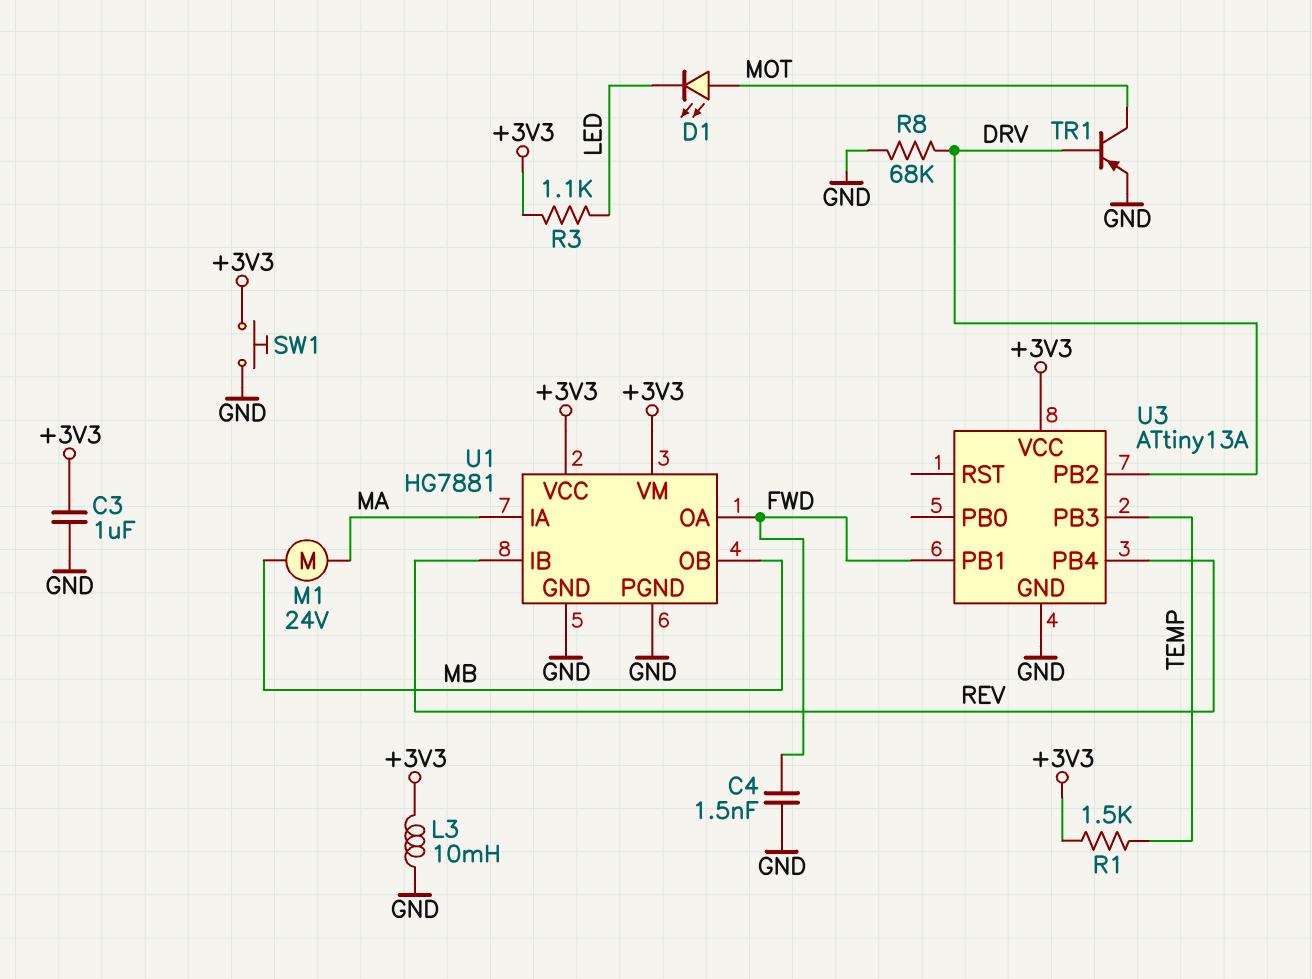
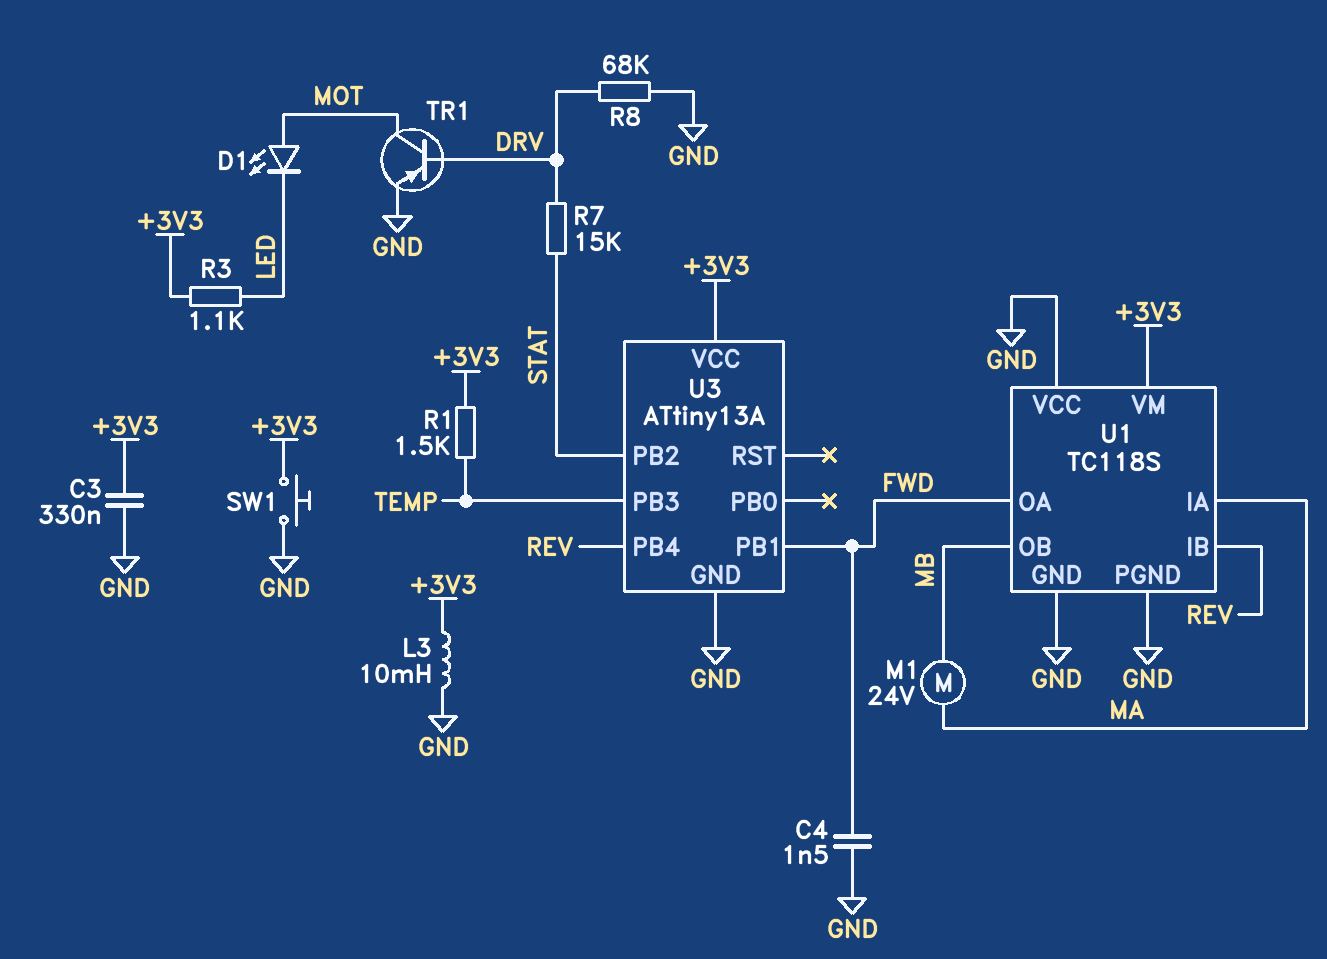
C3: 1uF (+3V3, GND) -> 330nF (+3V3, GND)
R7: none -> 15k (DRV, STAT)
U1: HG7881 -> TC118S
U1 pin VCC: +3V3 -> GND
U3 pin PB2: DRV -> STAT

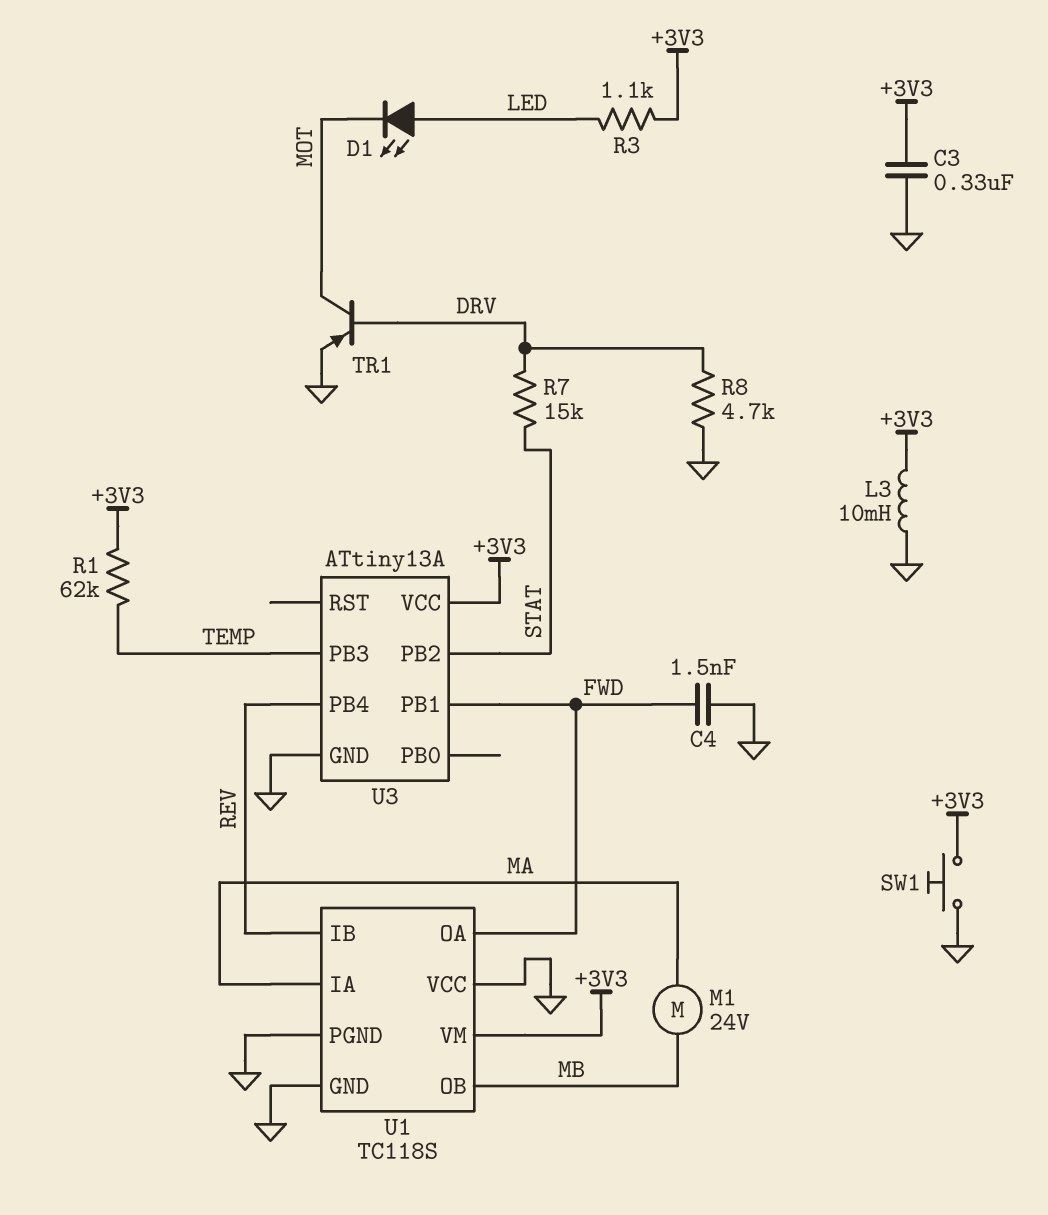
D1: LED (A MOT, K LED) -> LED (A LED, K MOT)
R1: 1.5k (+3V3, TEMP) -> 62k (+3V3, TEMP)
R8: 68k (DRV, GND) -> 4.7k (DRV, GND)

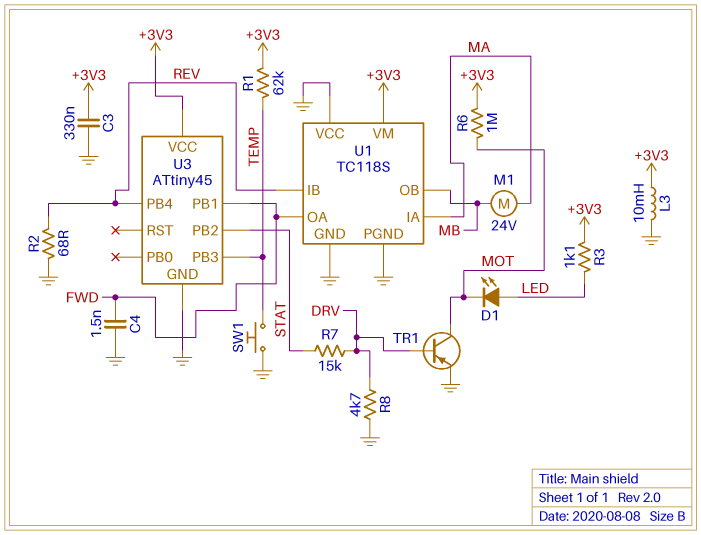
R2: none -> 68 (GND, REV)
R6: none -> 1M (+3V3, MOT)
SW1: button (+3V3, GND) -> button (GND, TEMP)
U3: ATtiny13A -> ATtiny45

